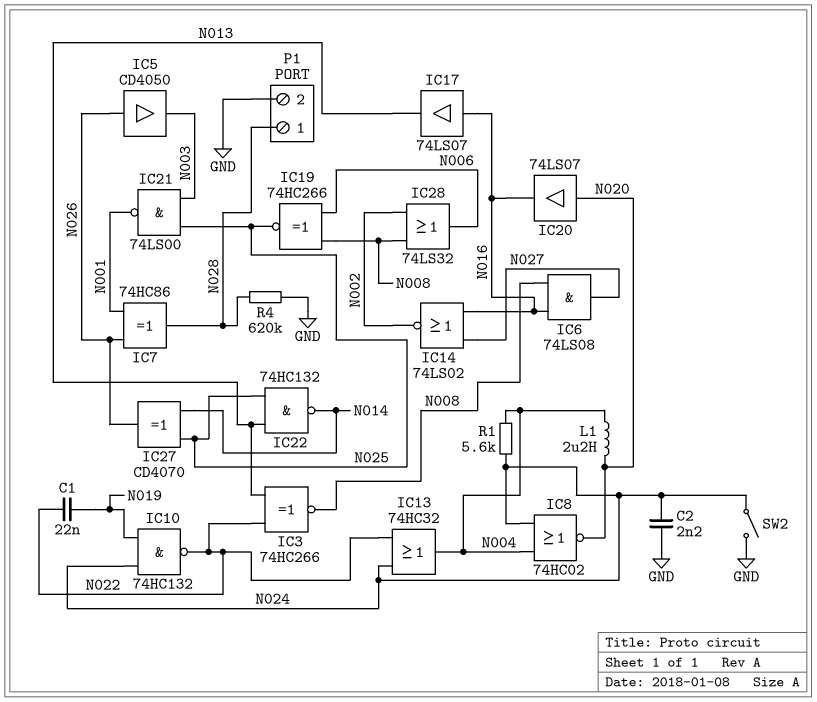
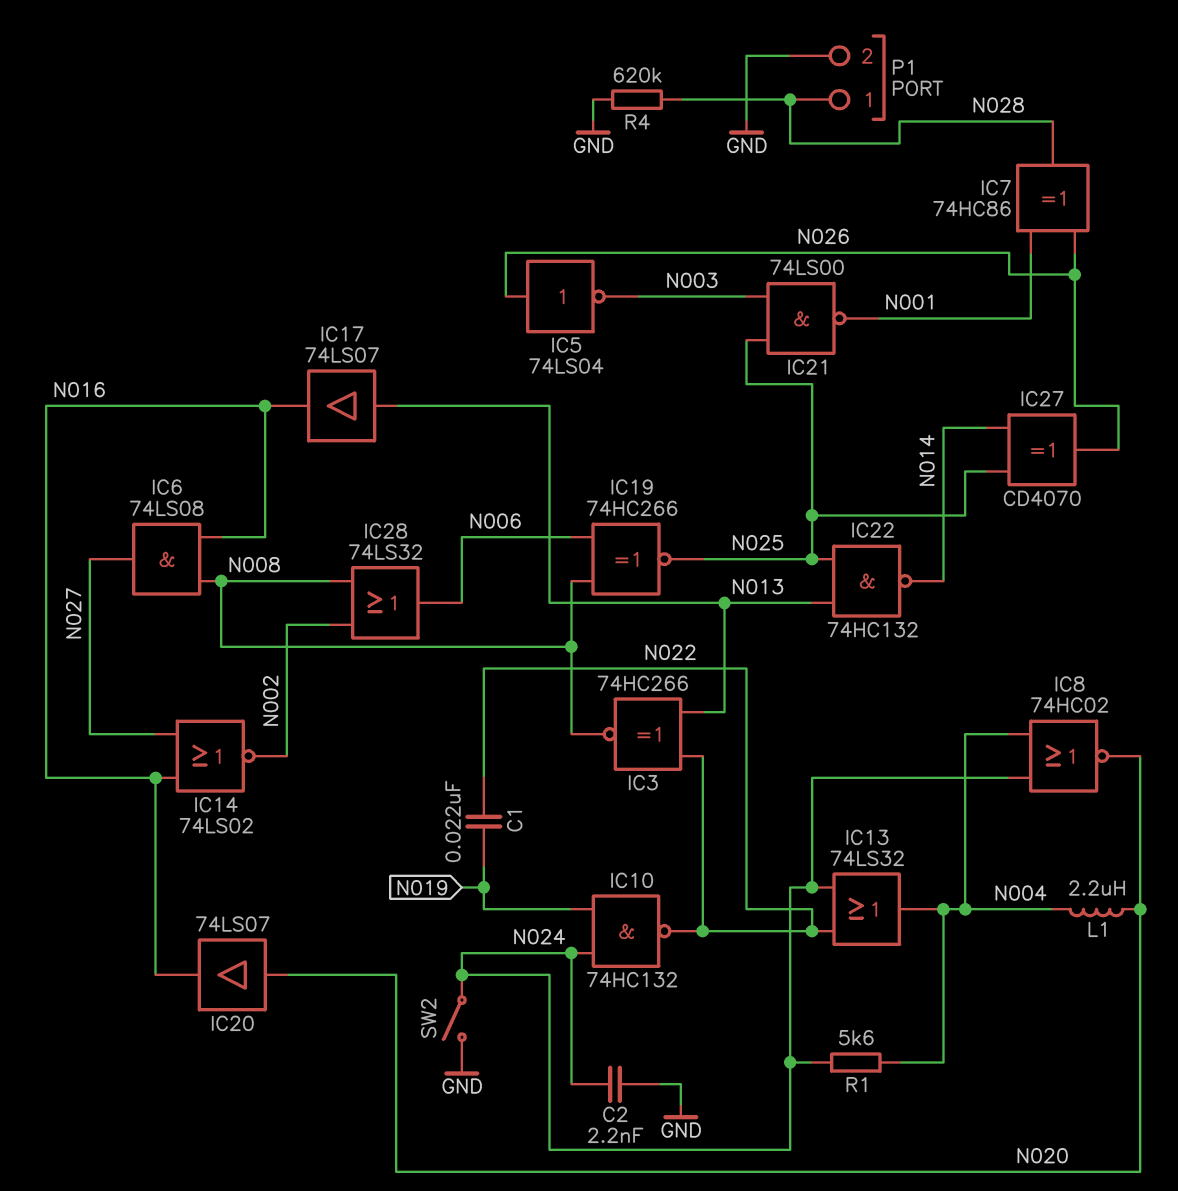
IC5: buffer CD4050 (in N026, out N003) -> NOT 74LS04 (in N026, out N003)
IC13: OR 74HC32 (in N022, in N024, out N004) -> OR 74LS32 (in N022, in N024, out N004)
IC17: buffer 74LS07 (in N016, out N013) -> buffer 74LS07 (in N013, out N016)

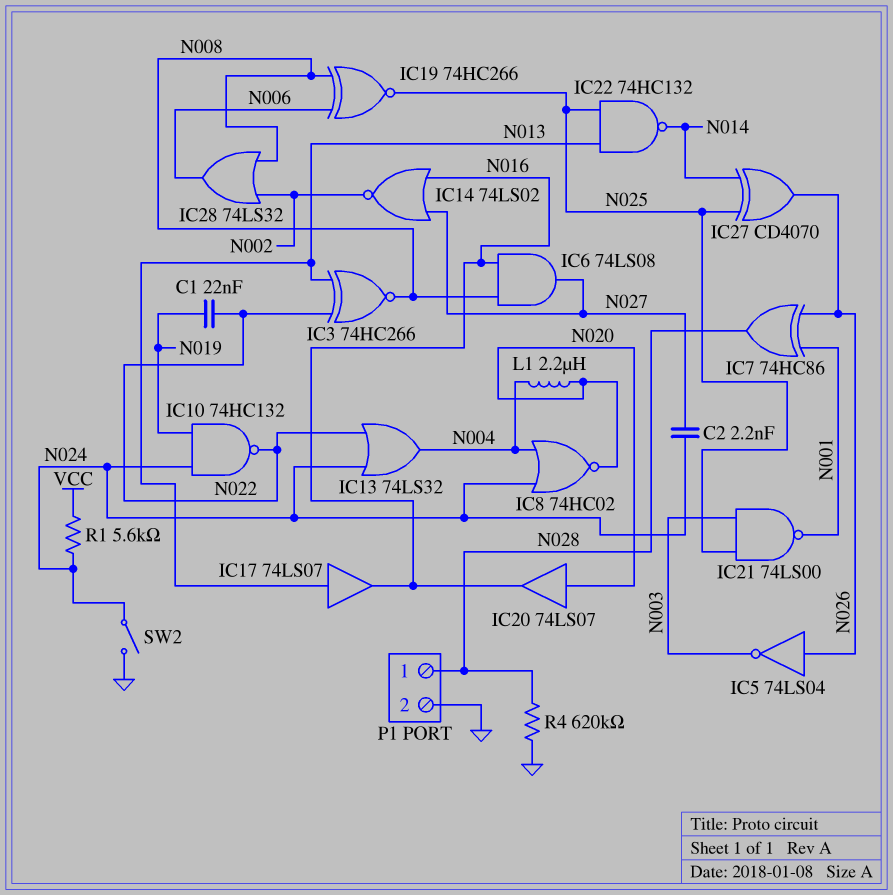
C2: 2.2nF (GND, N024) -> 2.2nF (N024, N027)
R1: 5.6k (N004, N024) -> 5.6k (N024, VCC)

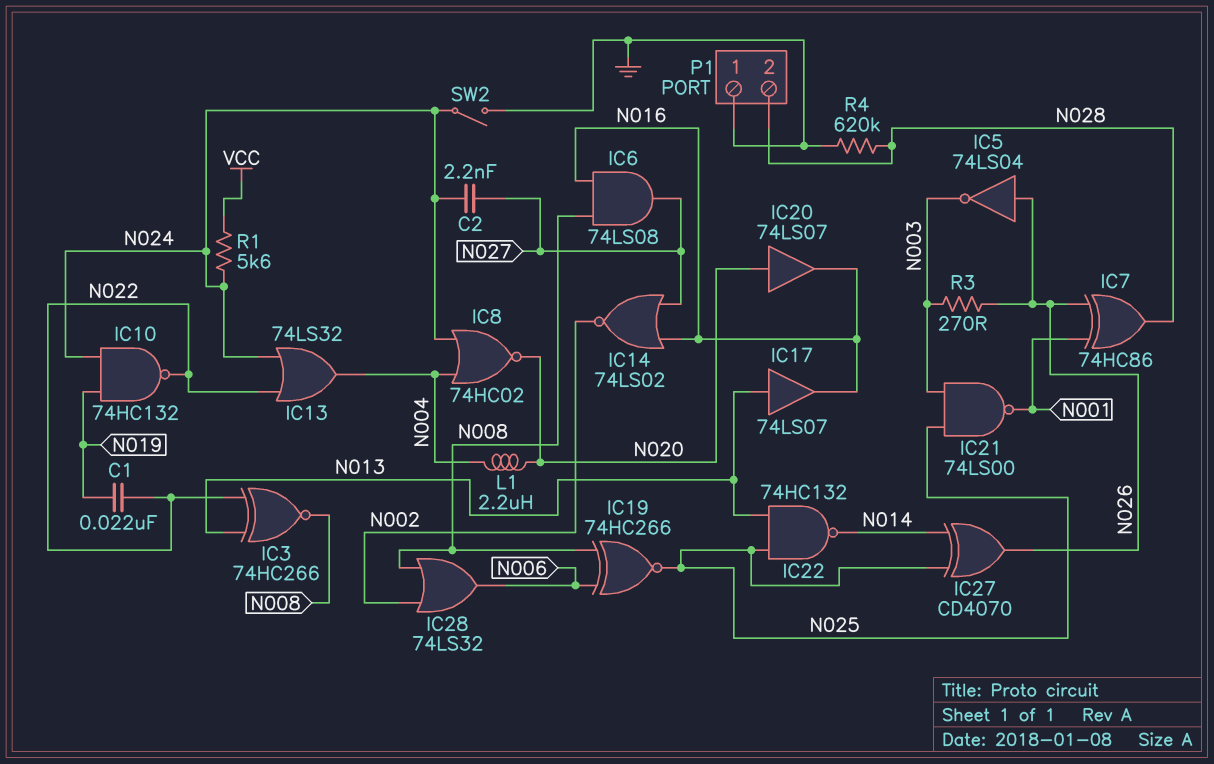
P1 pin 1: N028 -> GND
P1 pin 2: GND -> N028
R3: none -> 270 (N003, N026)

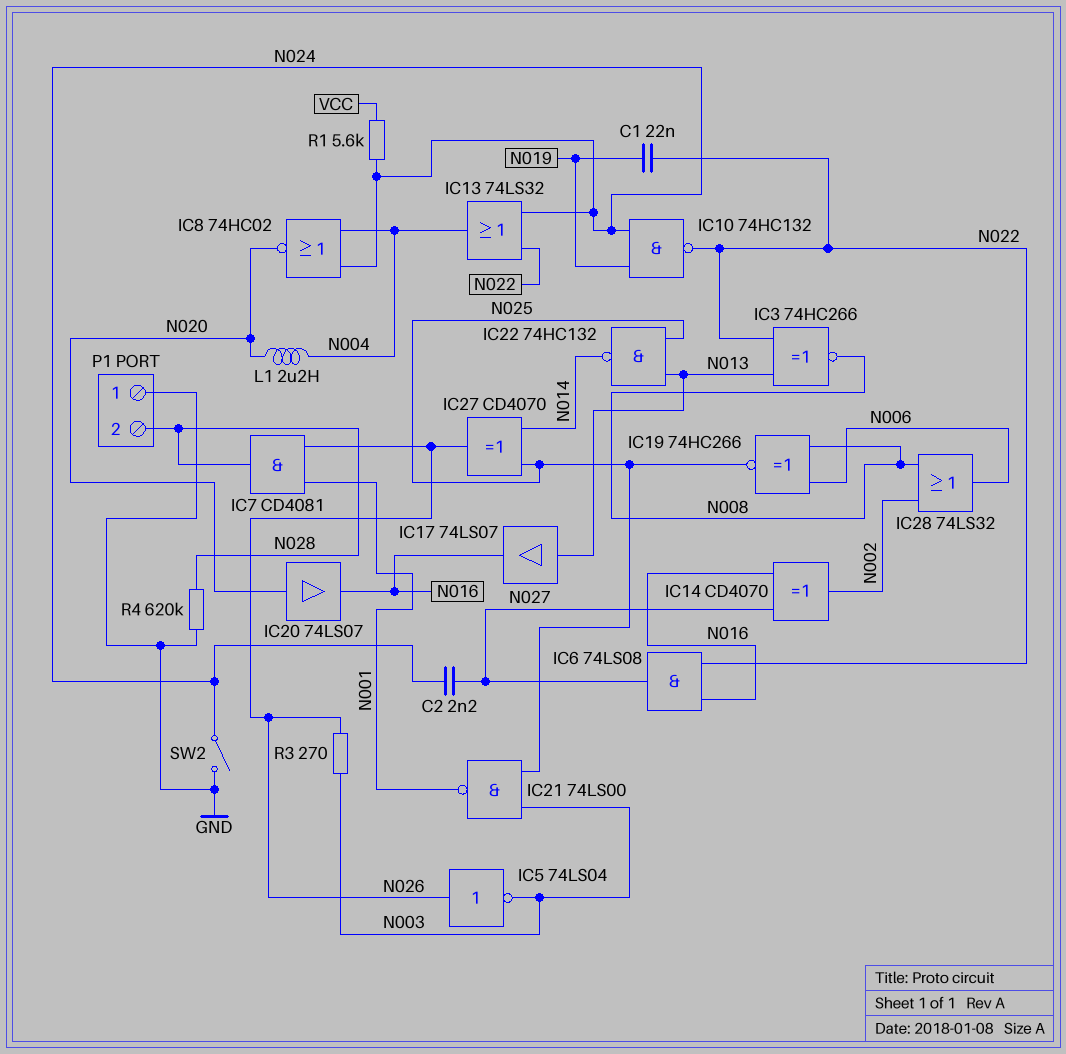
IC6: AND 74LS08 (in N008, in N016, out N027) -> AND 74LS08 (in N016, in N022, out N027)
IC7: XOR 74HC86 (in N001, in N026, out N028) -> AND CD4081 (in N001, in N026, out N028)
IC14: NOR 74LS02 (in N016, in N027, out N002) -> XOR CD4070 (in N016, in N027, out N002)

